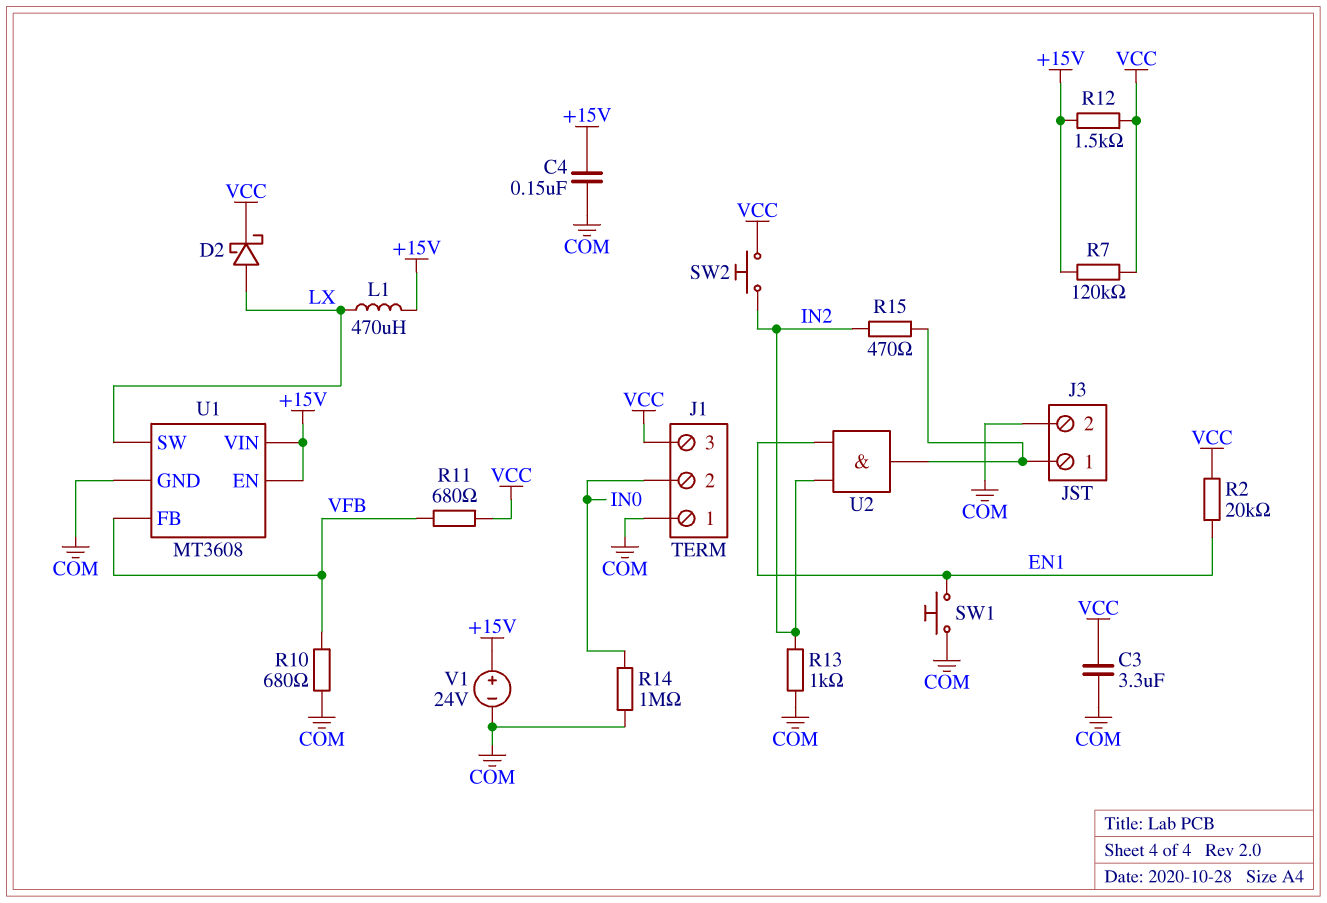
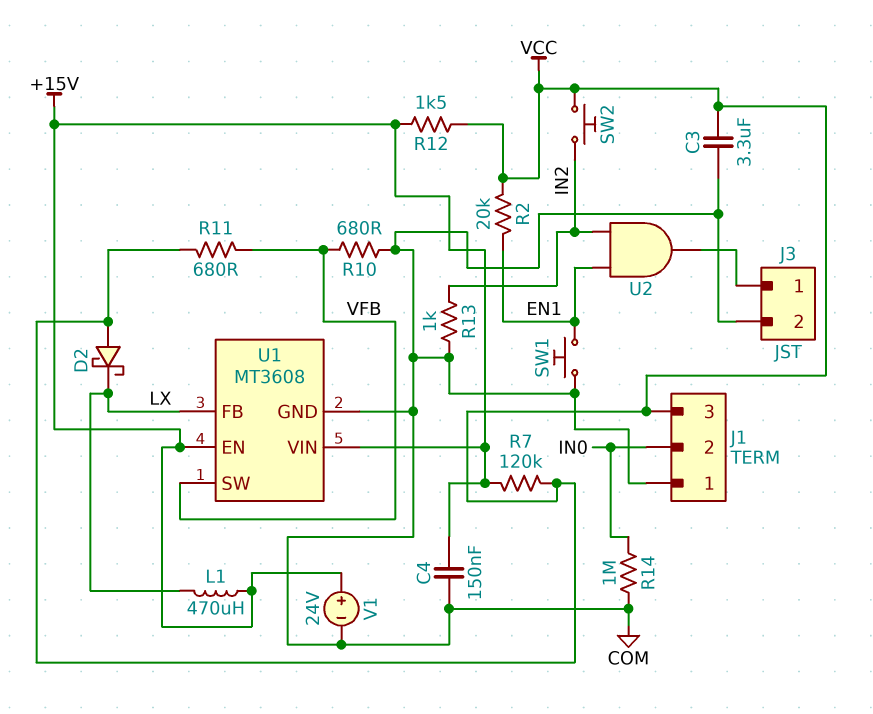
D2: schottky (A LX, K VCC) -> schottky (A VCC, K LX)
R15: 470 (IN2, J3/1) -> none
U1 pin FB: VFB -> LX
U1 pin SW: LX -> VFB

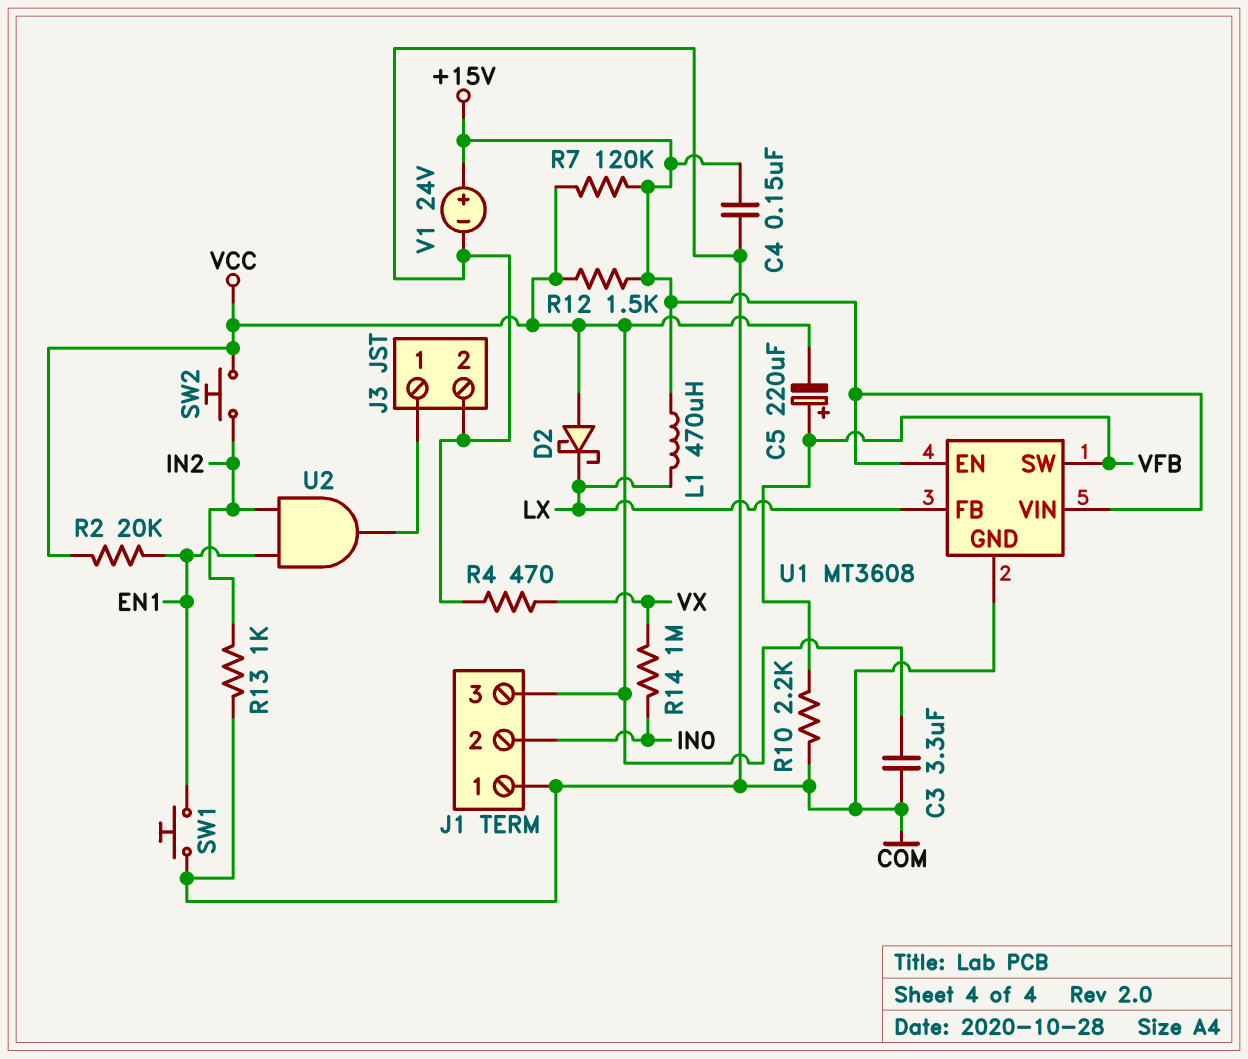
C5: none -> 220uF (plus VFB, minus VCC)
R4: none -> 470 (COM, VX)
R10: 680 (COM, VFB) -> 2.2k (COM, VFB)
R11: 680 (VCC, VFB) -> none
R14: 1M (COM, IN0) -> 1M (IN0, VX)

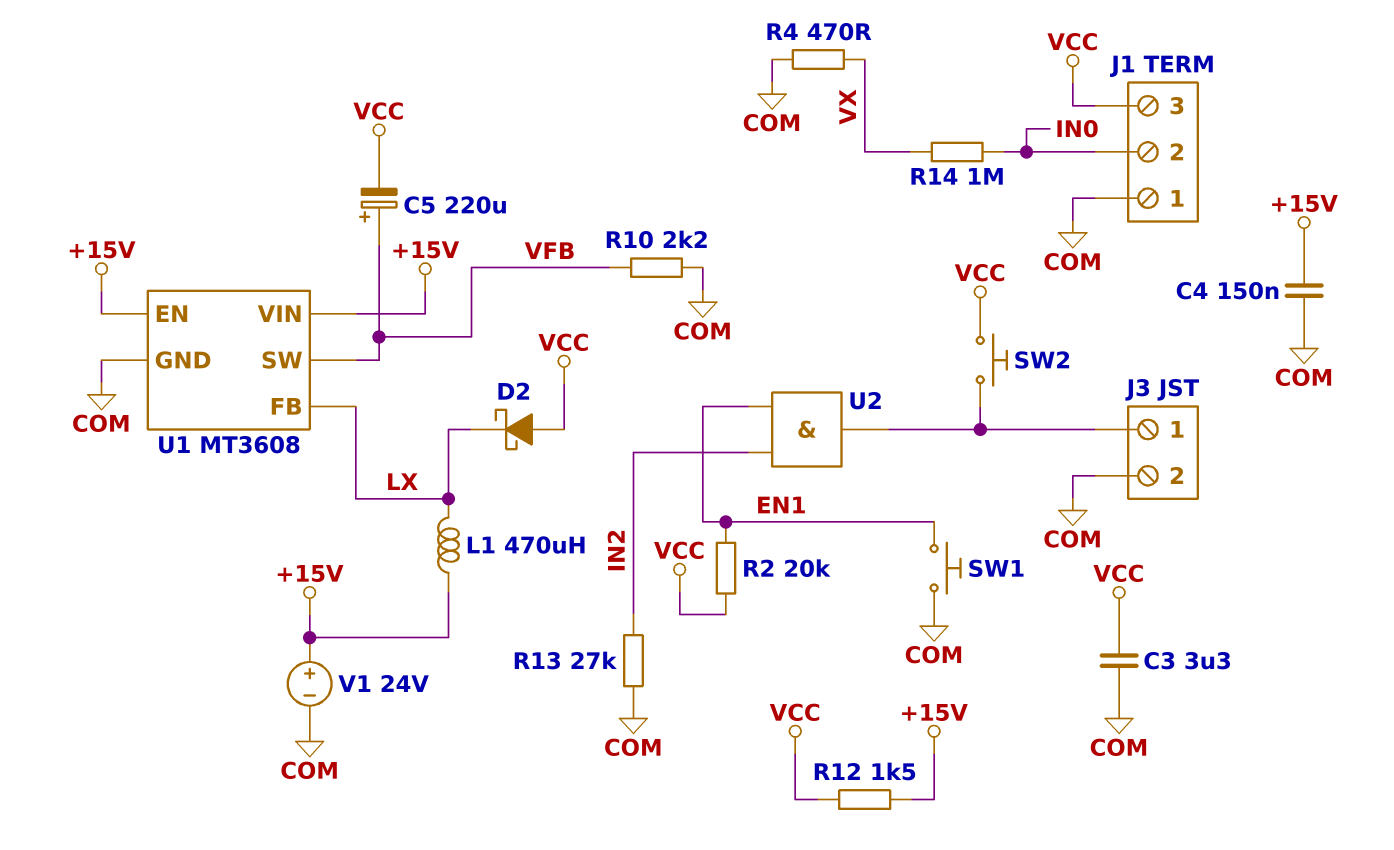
R7: 120k (+15V, VCC) -> none
R13: 1k (COM, IN2) -> 27k (COM, IN2)
SW2: button (IN2, VCC) -> button (J3/1, VCC)

